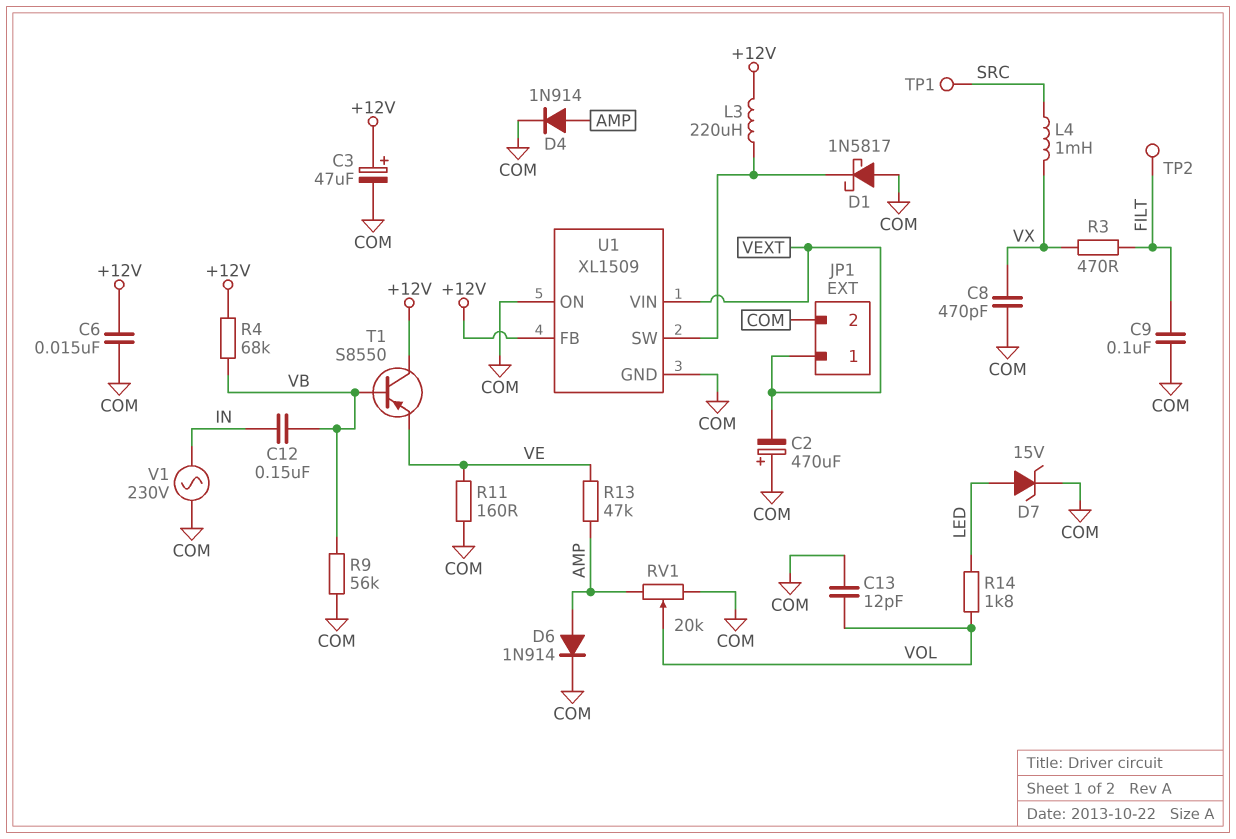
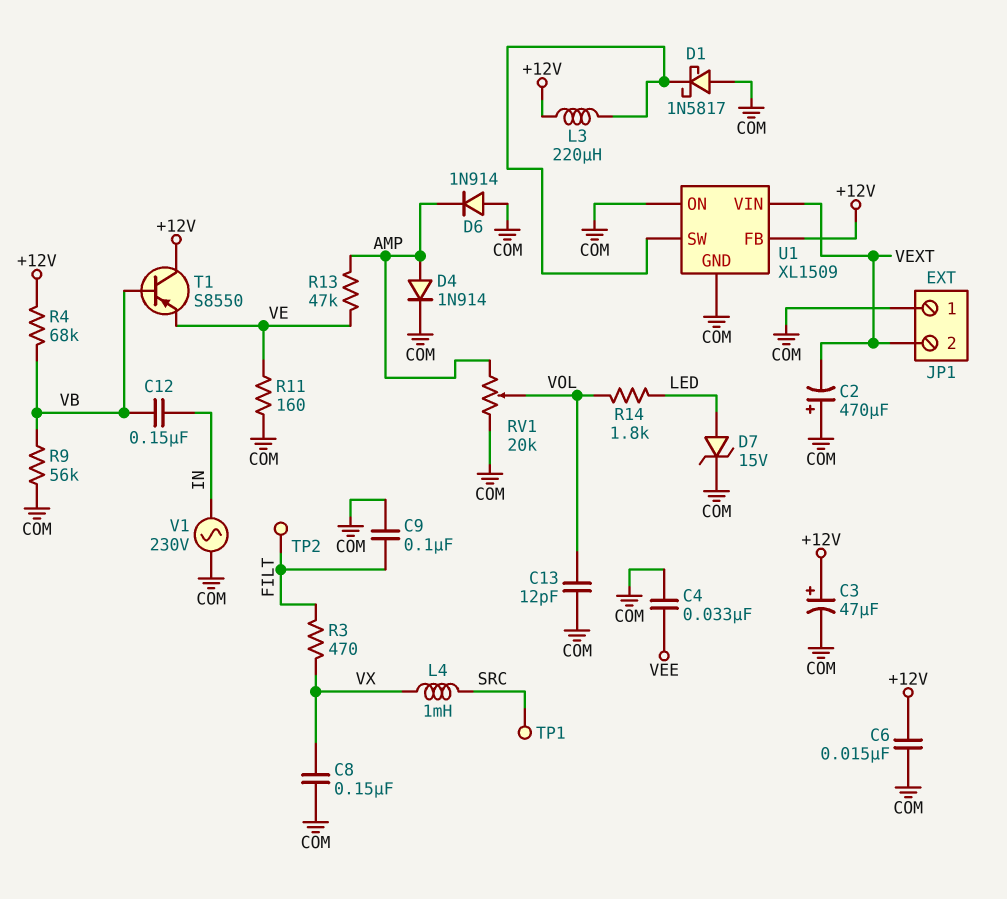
C4: none -> 33nF (COM, VEE)
C8: 470pF (COM, VX) -> 150nF (COM, VX)
D6: diode 1N914 (A AMP, K COM) -> diode 1N914 (A COM, K AMP)
JP1 pin 1: VEXT -> COM
JP1 pin 2: COM -> VEXT

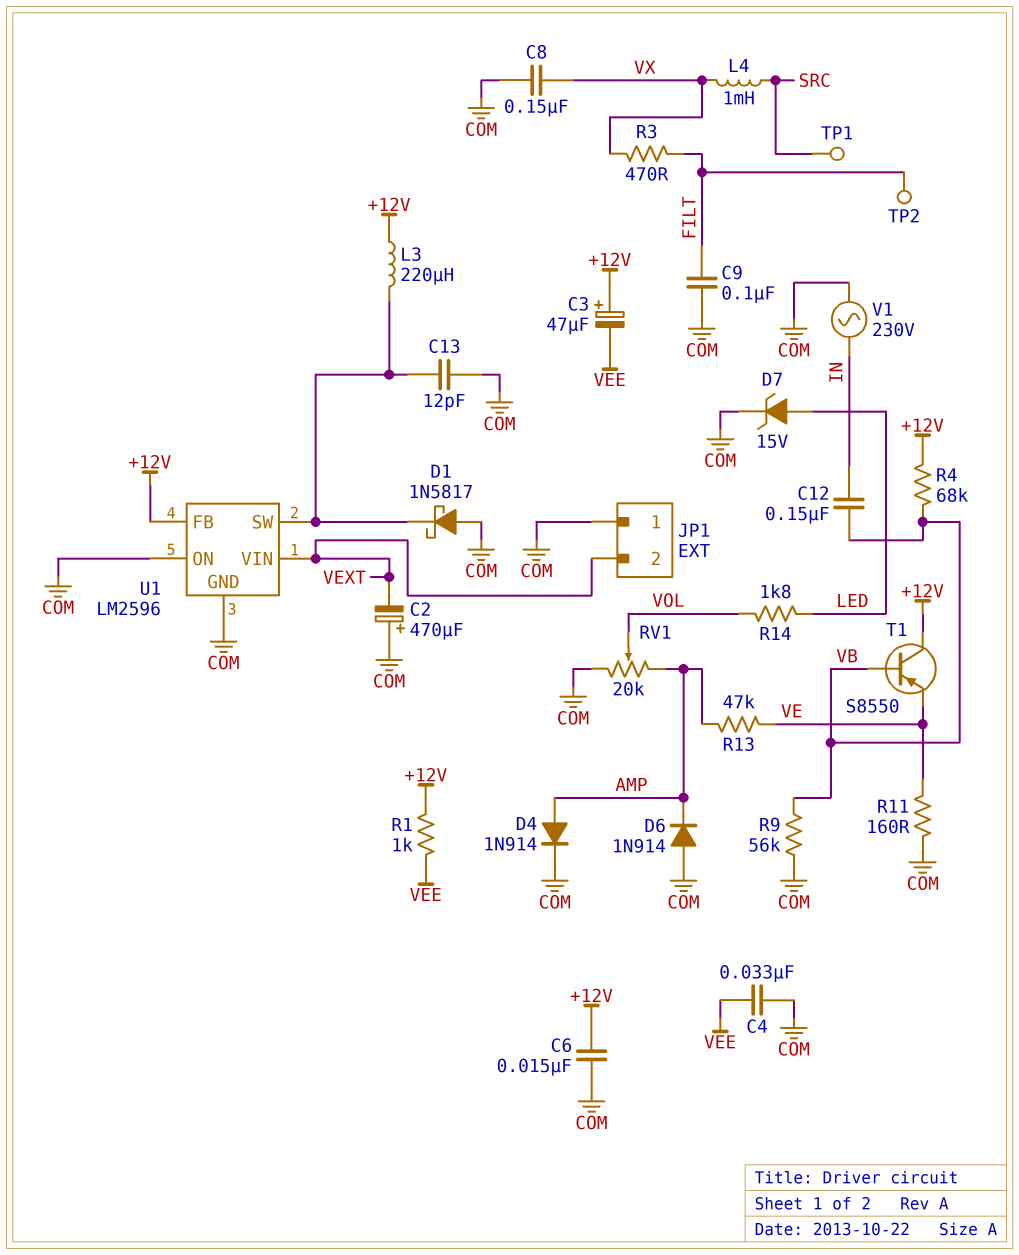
C3: 47uF (plus +12V, minus COM) -> 47uF (plus +12V, minus VEE)
C13: 12pF (COM, VOL) -> 12pF (COM, U1/SW)
R1: none -> 1k (+12V, VEE)
U1: XL1509 -> LM2596

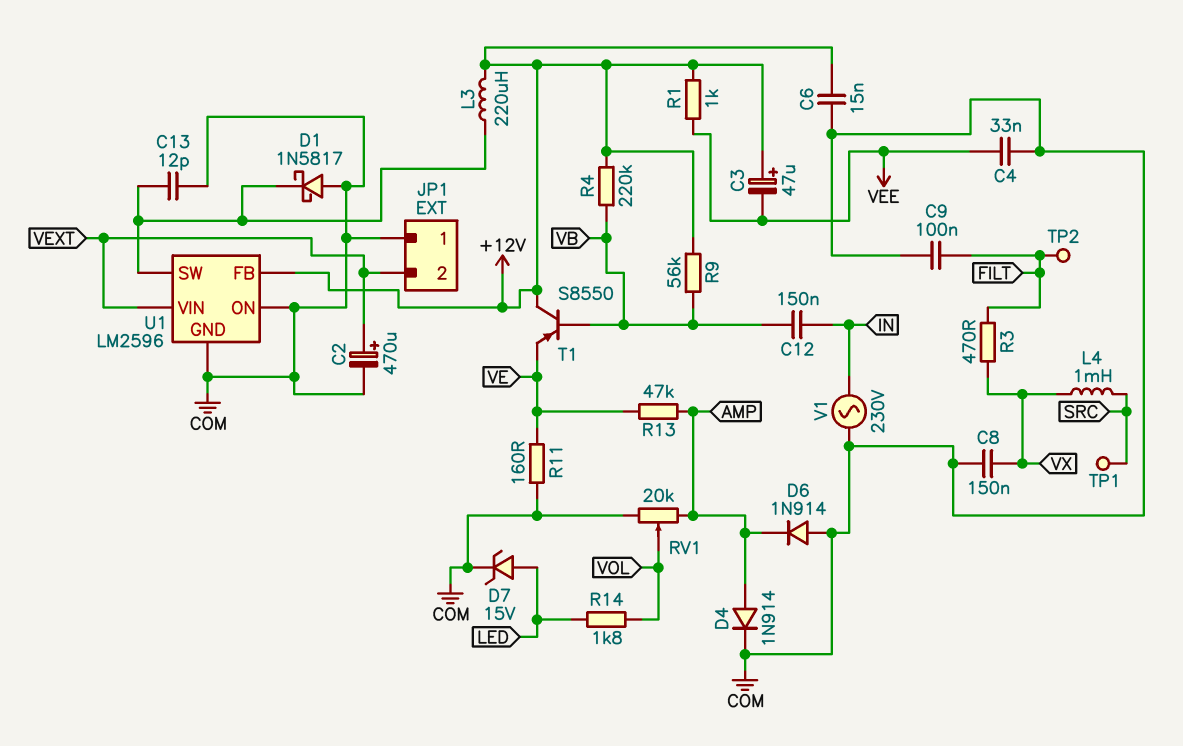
C2: 470uF (plus COM, minus VEXT) -> 470uF (plus VEXT, minus COM)
R4: 68k (+12V, VB) -> 220k (+12V, VB)
R9: 56k (COM, VB) -> 56k (+12V, VB)

